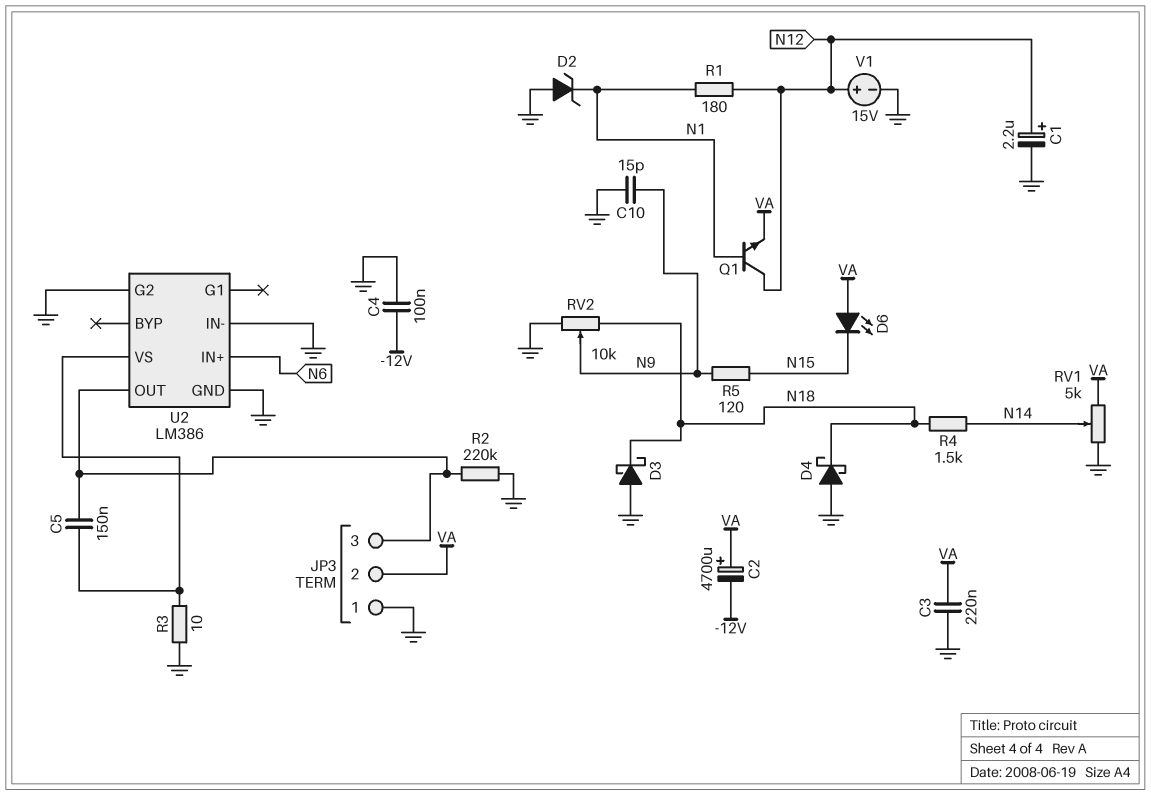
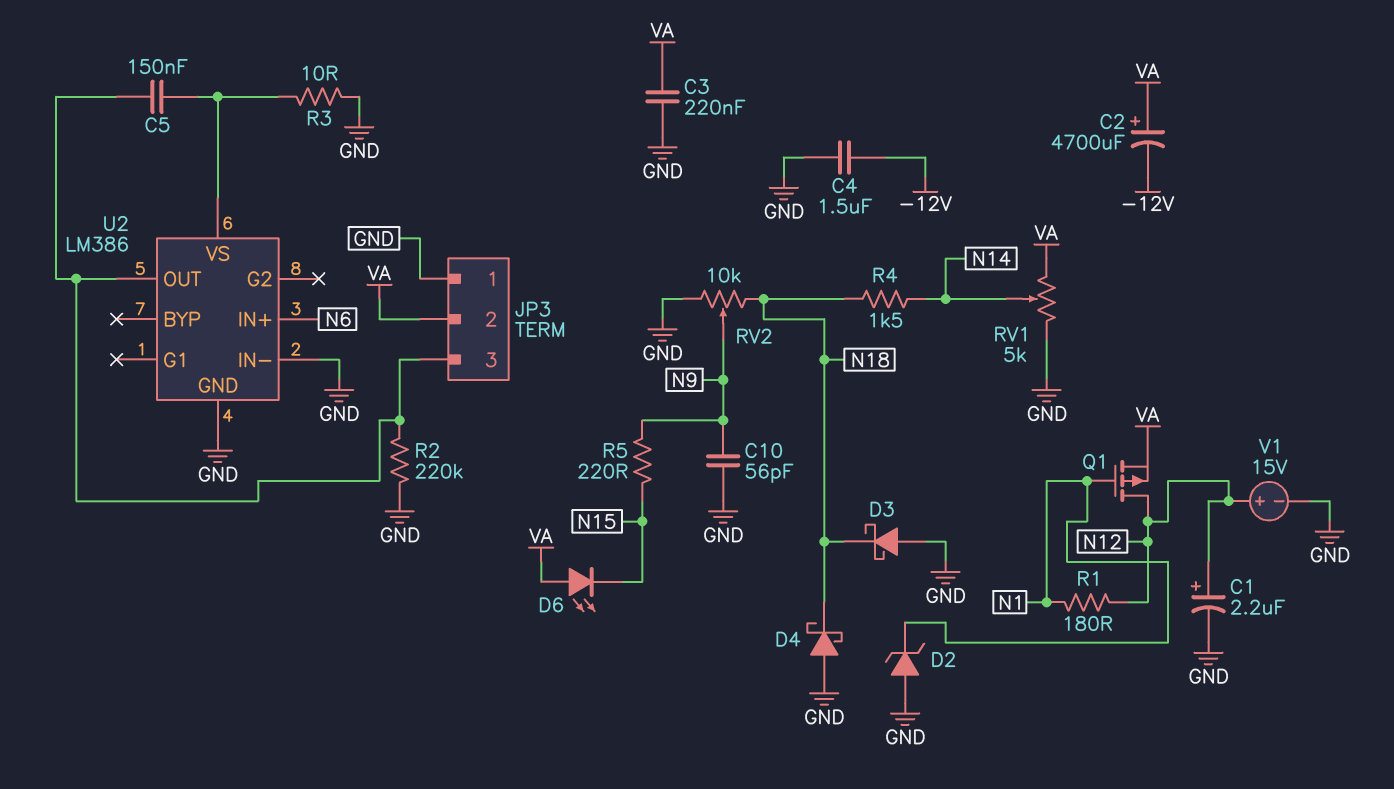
C4: 100nF (-12V, GND) -> 1.5uF (-12V, GND)
C10: 15pF (GND, N9) -> 56pF (GND, N9)
Q1: NPN (B N1, C N12, E VA) -> PMOS (G N1, D N12, S VA)
R5: 120 (N9, N15) -> 220 (N9, N15)
U2 pin G2: GND -> none

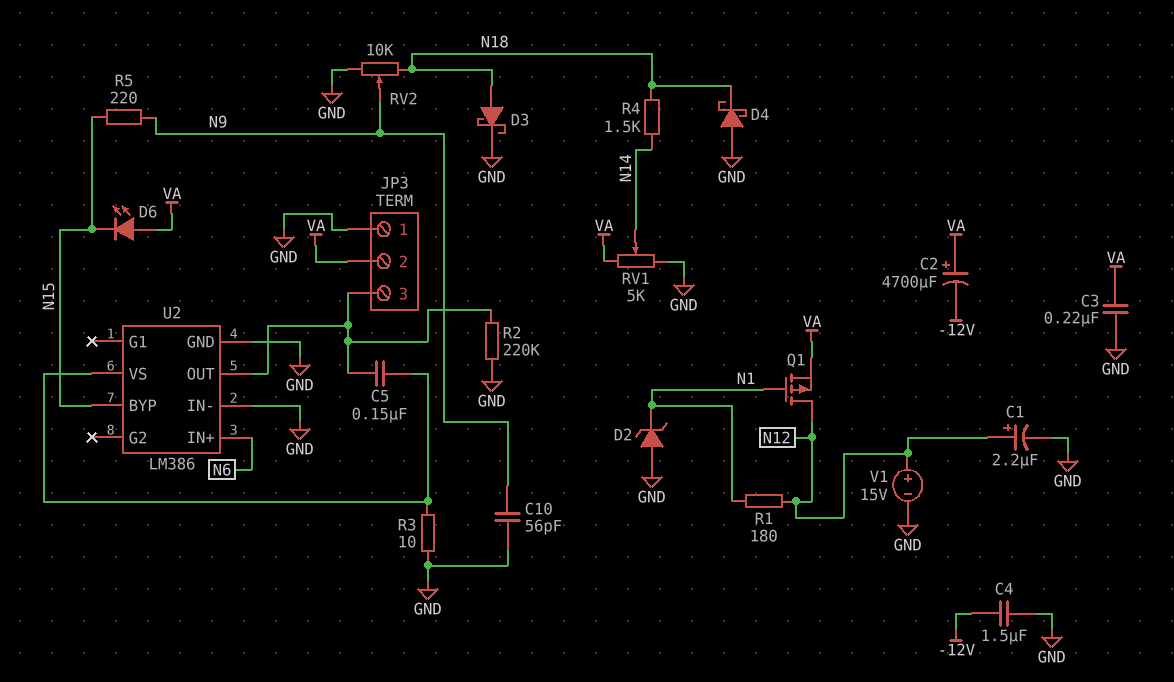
D3: schottky (A GND, K N18) -> schottky (A N18, K GND)
U2 pin BYP: none -> N15

